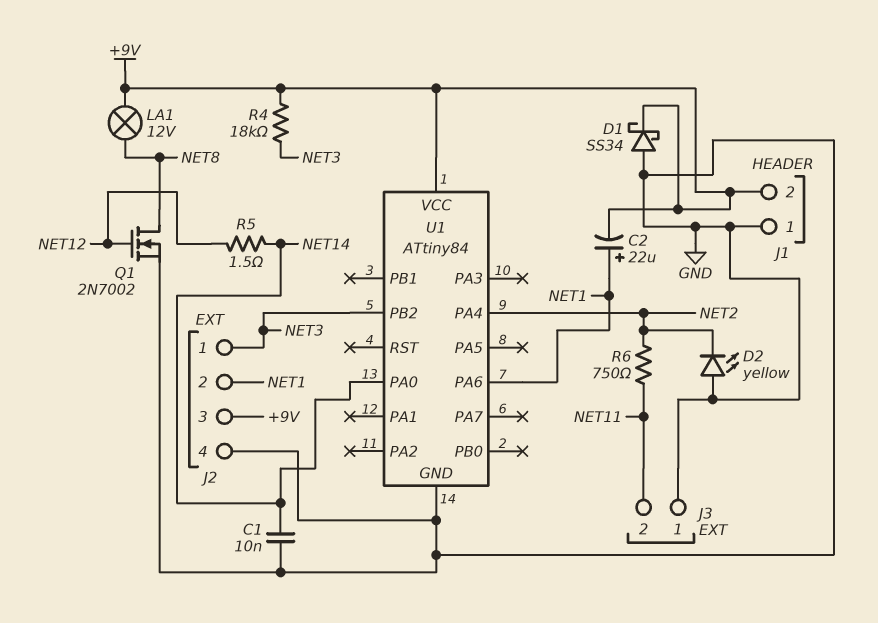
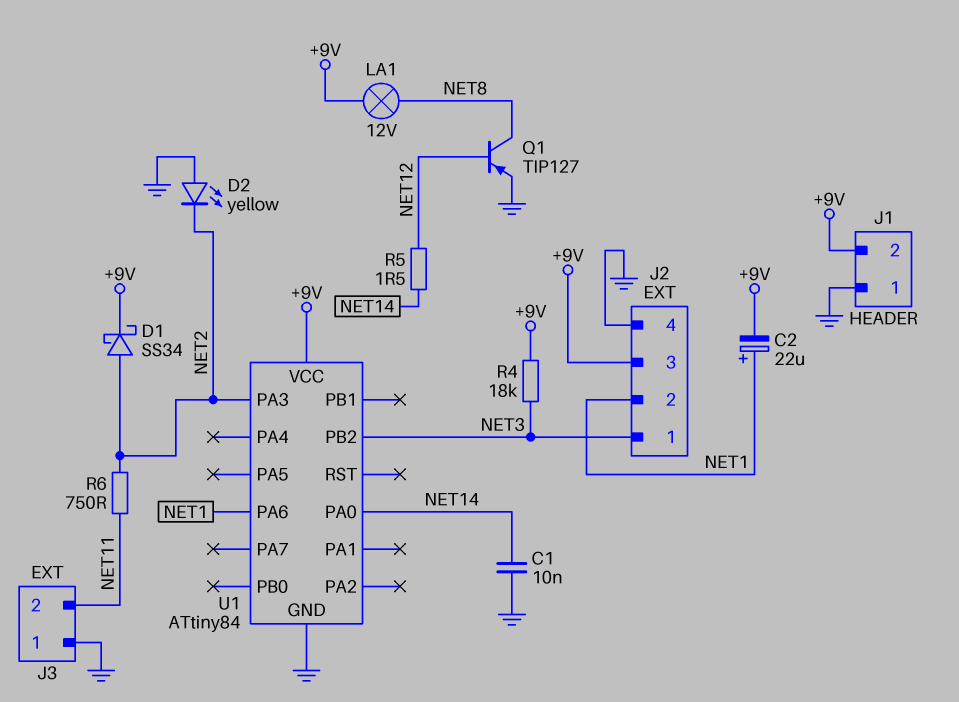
D1: schottky SS34 (A GND, K +9V) -> schottky SS34 (A NET2, K +9V)
Q1: NMOS 2N7002 (G NET12, D NET8, S GND) -> PNP TIP127 (B NET12, C NET8, E GND)
U1 pin PA3: none -> NET2
U1 pin PA4: NET2 -> none

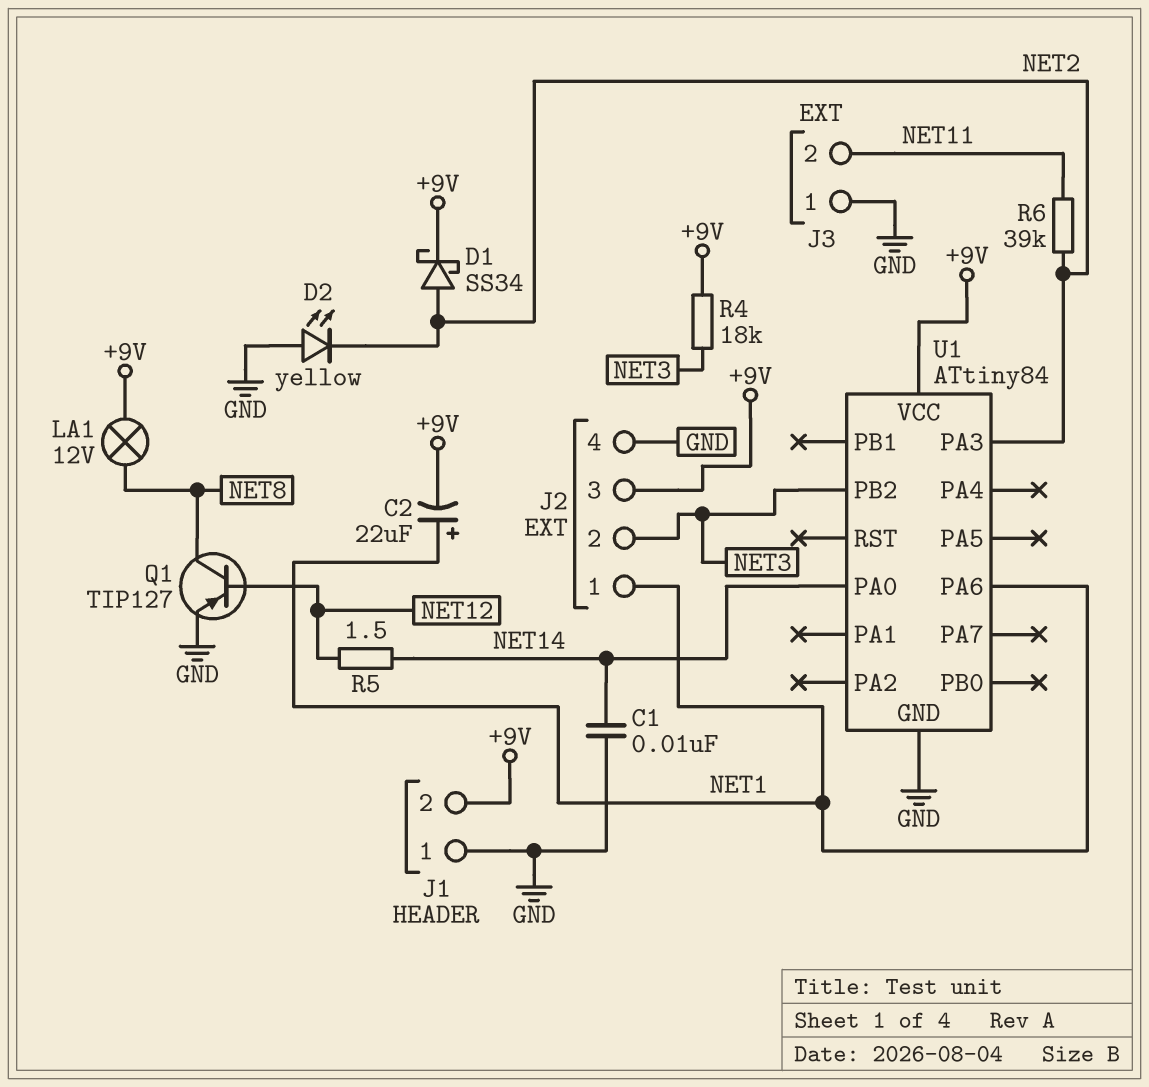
J2 pin 1: NET3 -> NET1
J2 pin 2: NET1 -> NET3
R6: 750 (NET2, NET11) -> 39k (NET2, NET11)

